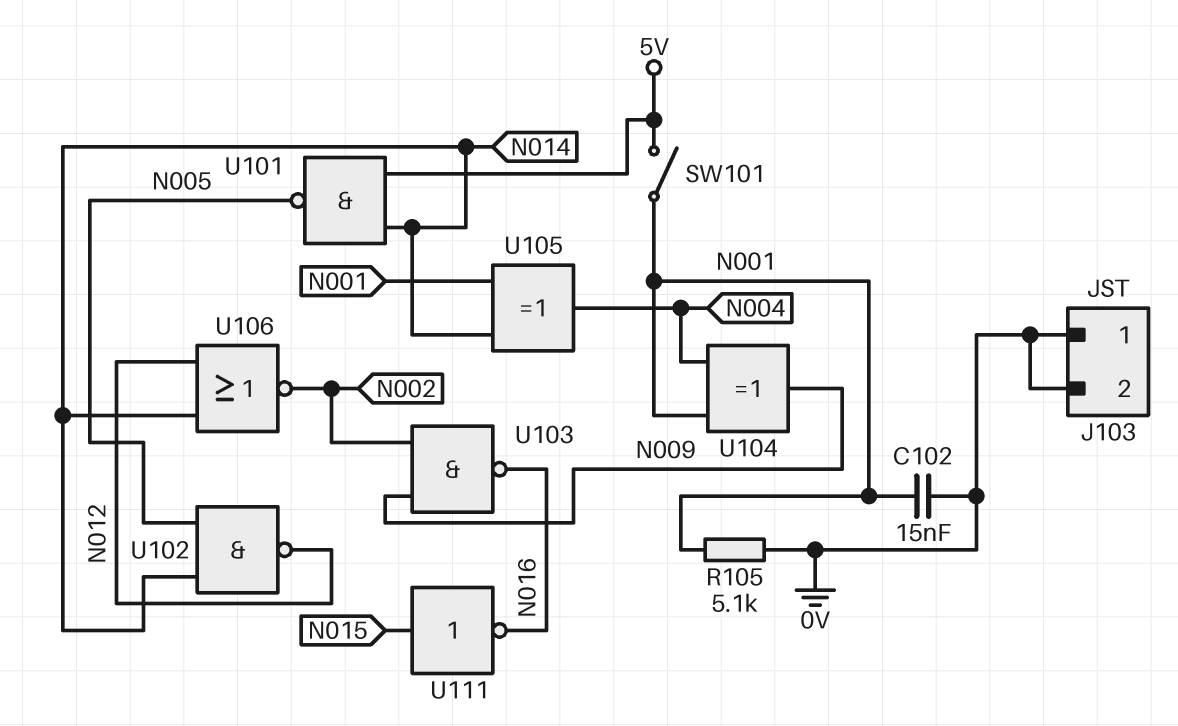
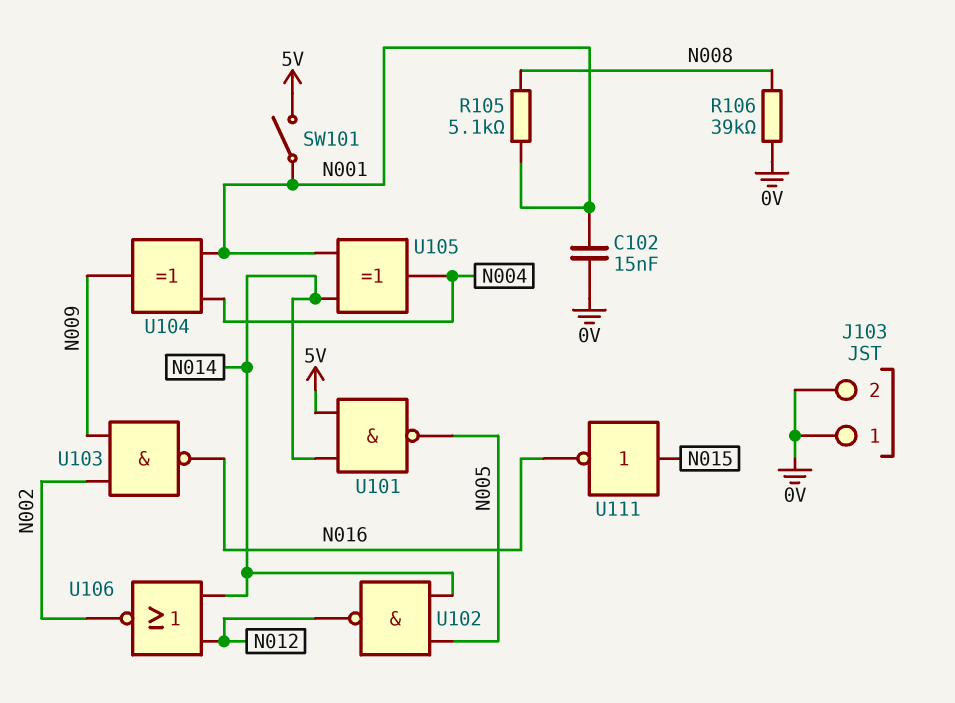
R105: 5.1k (0V, N001) -> 5.1k (N001, N008)
R106: none -> 39k (0V, N008)

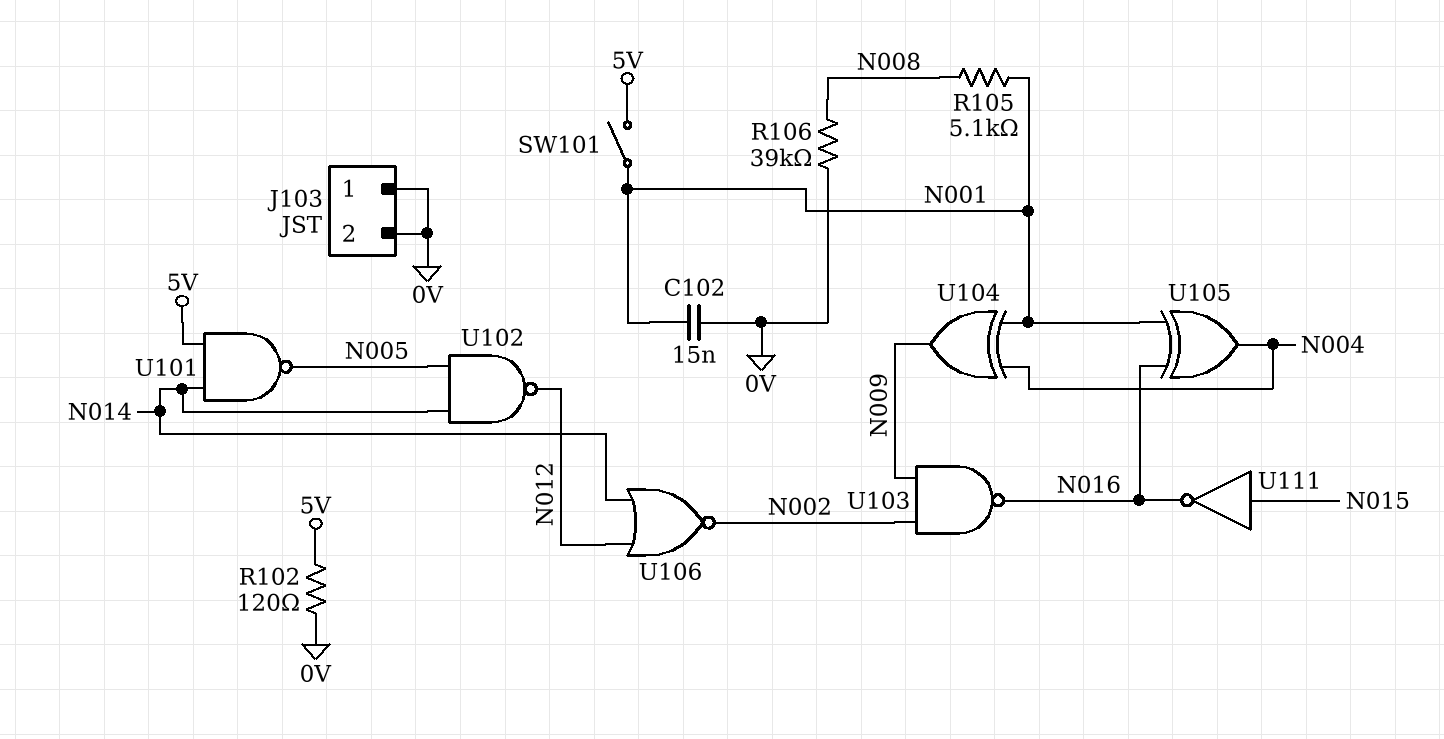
R102: none -> 120 (0V, 5V)
U105: XOR (in N001, in N014, out N004) -> XOR (in N001, in N016, out N004)

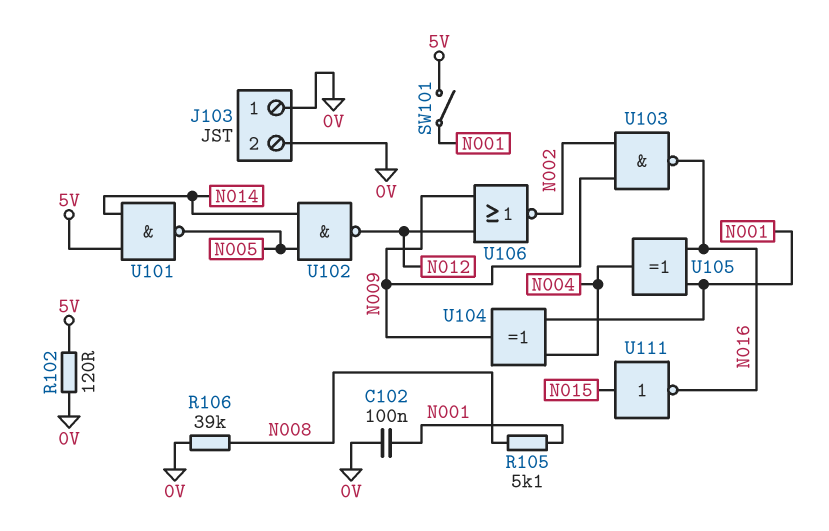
C102: 15nF (0V, N001) -> 100nF (0V, N001)
U106: NOR (in N012, in N014, out N002) -> NOR (in N009, in N012, out N002)

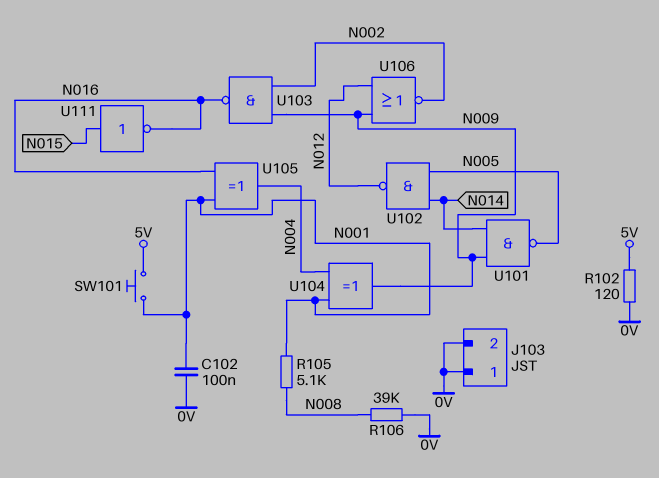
SW101: switch (5V, N001) -> button (5V, N001)
U101: NAND (in 5V, in N014, out N005) -> NAND (in N009, in N014, out N005)

